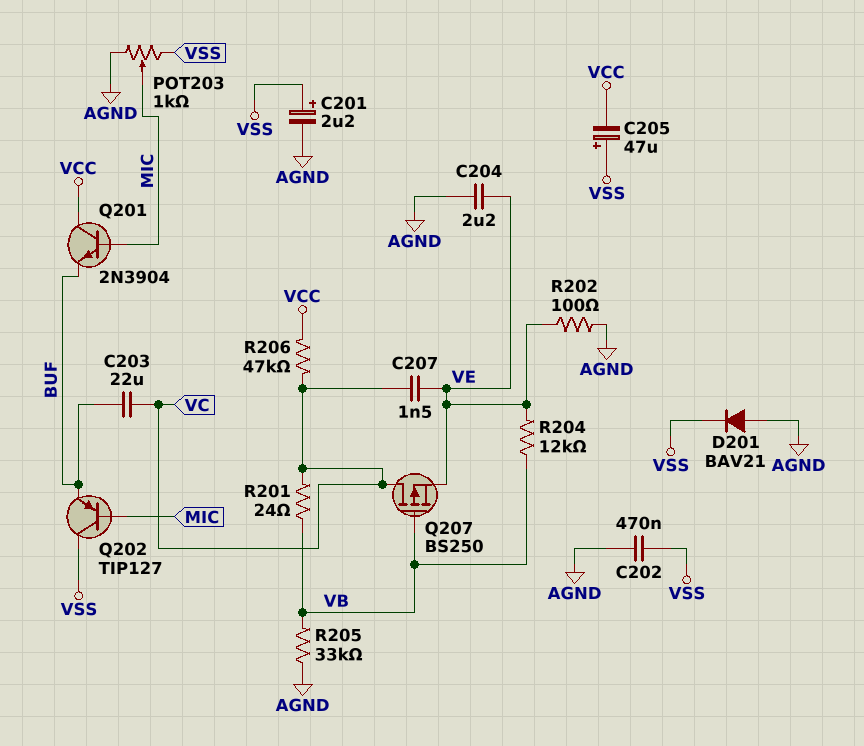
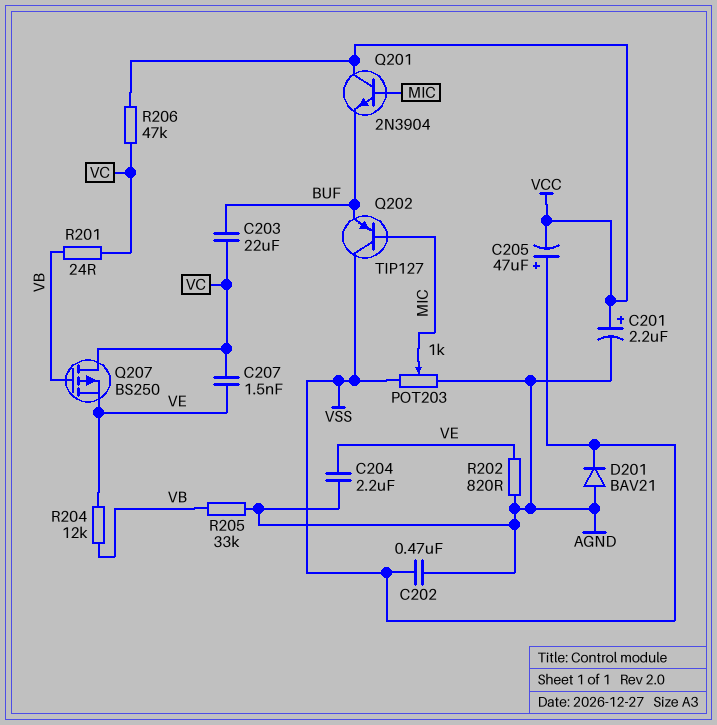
C201: 2.2uF (plus VSS, minus AGND) -> 2.2uF (plus VCC, minus AGND)
R202: 100 (AGND, VE) -> 820 (AGND, VE)

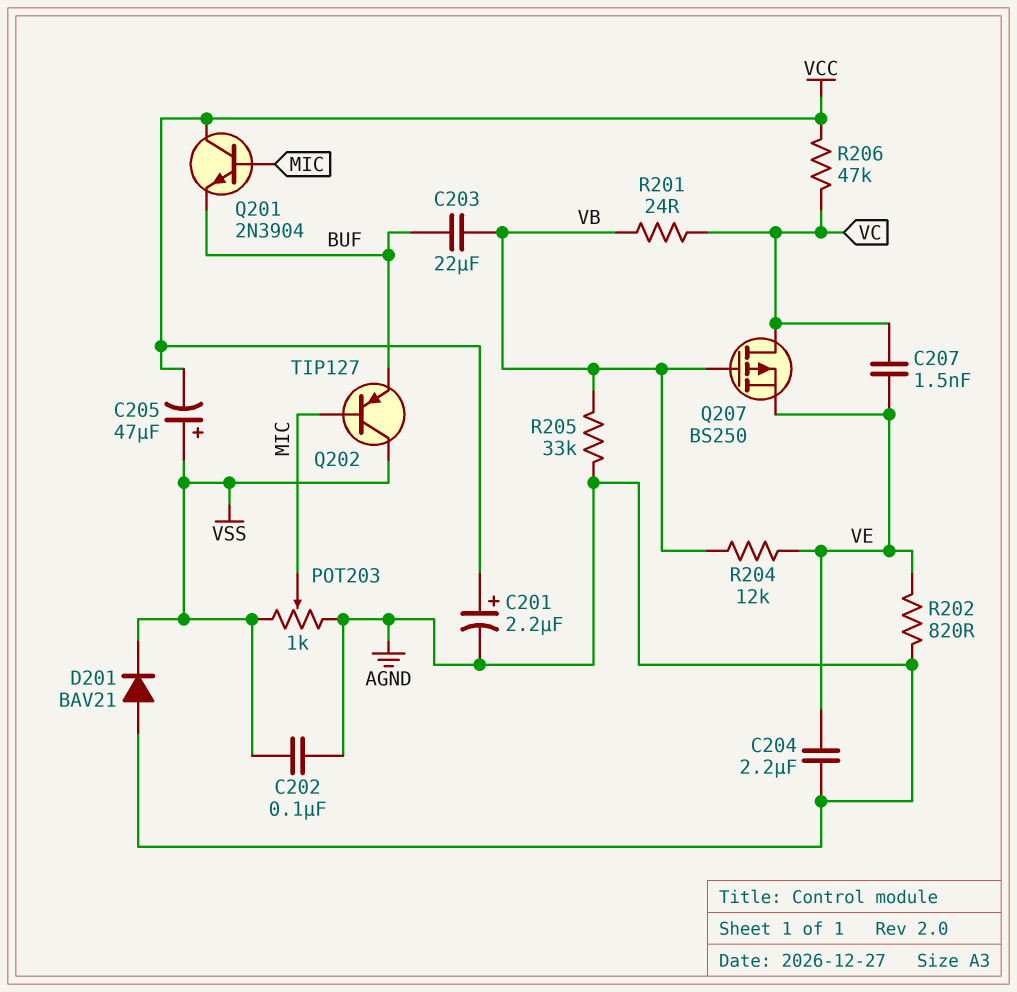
C202: 470nF (AGND, VSS) -> 100nF (AGND, VSS)
C203: 22uF (BUF, VC) -> 22uF (BUF, VB)

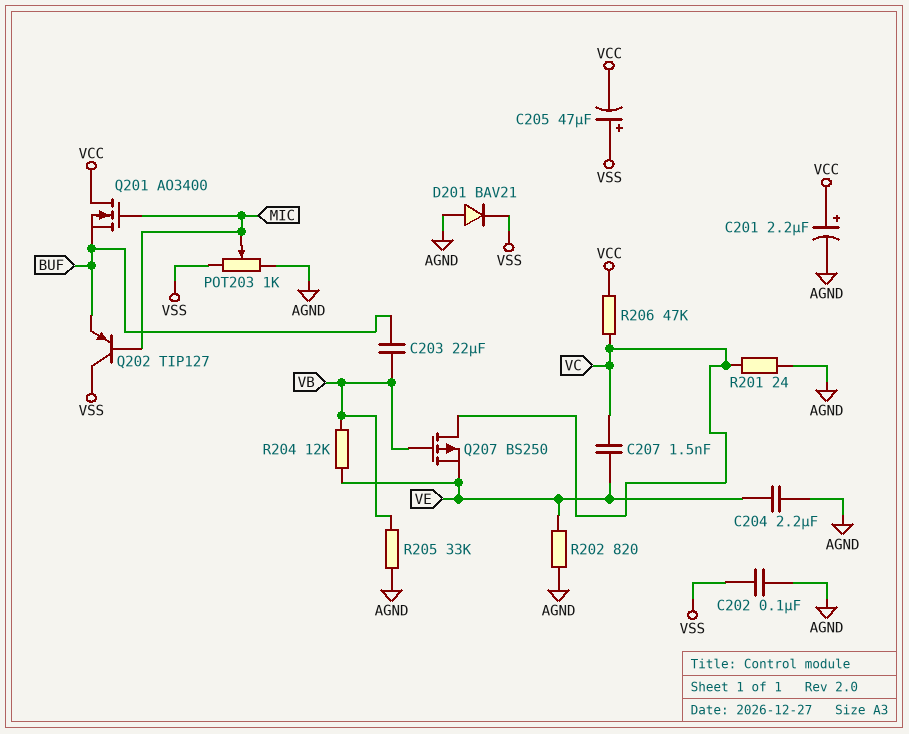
Q201: NPN 2N3904 (B MIC, C VCC, E BUF) -> NMOS AO3400 (G MIC, D VCC, S BUF)
R201: 24 (VB, VC) -> 24 (AGND, VC)

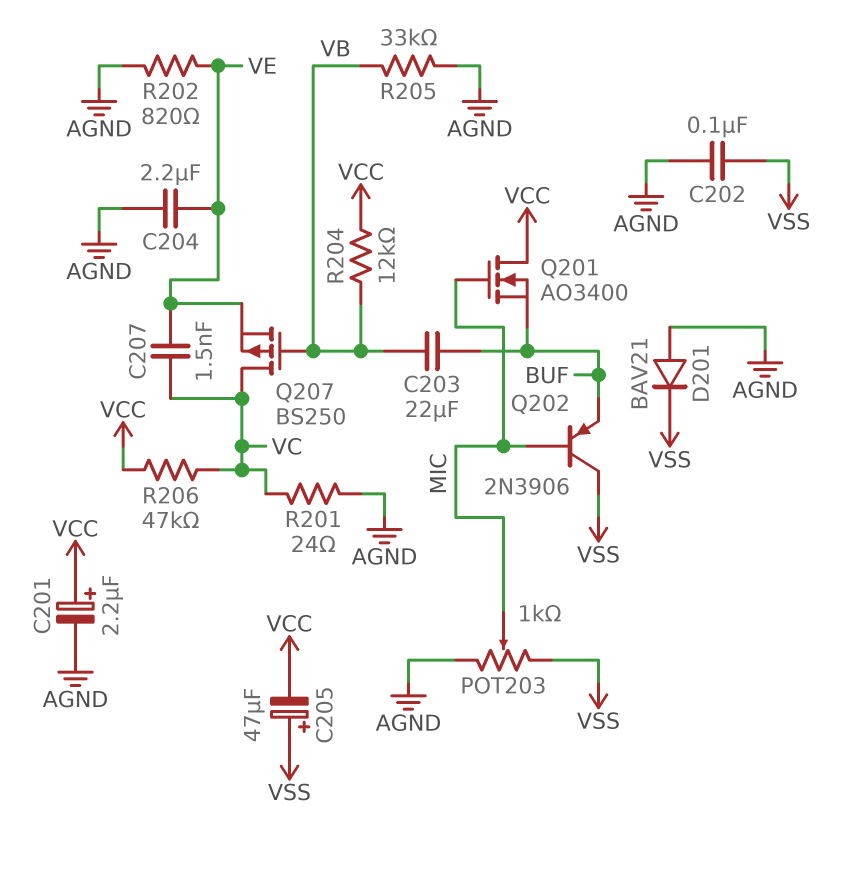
Q202: PNP TIP127 (B MIC, C VSS, E BUF) -> PNP 2N3906 (B MIC, C VSS, E BUF)
R204: 12k (VB, VE) -> 12k (VB, VCC)

